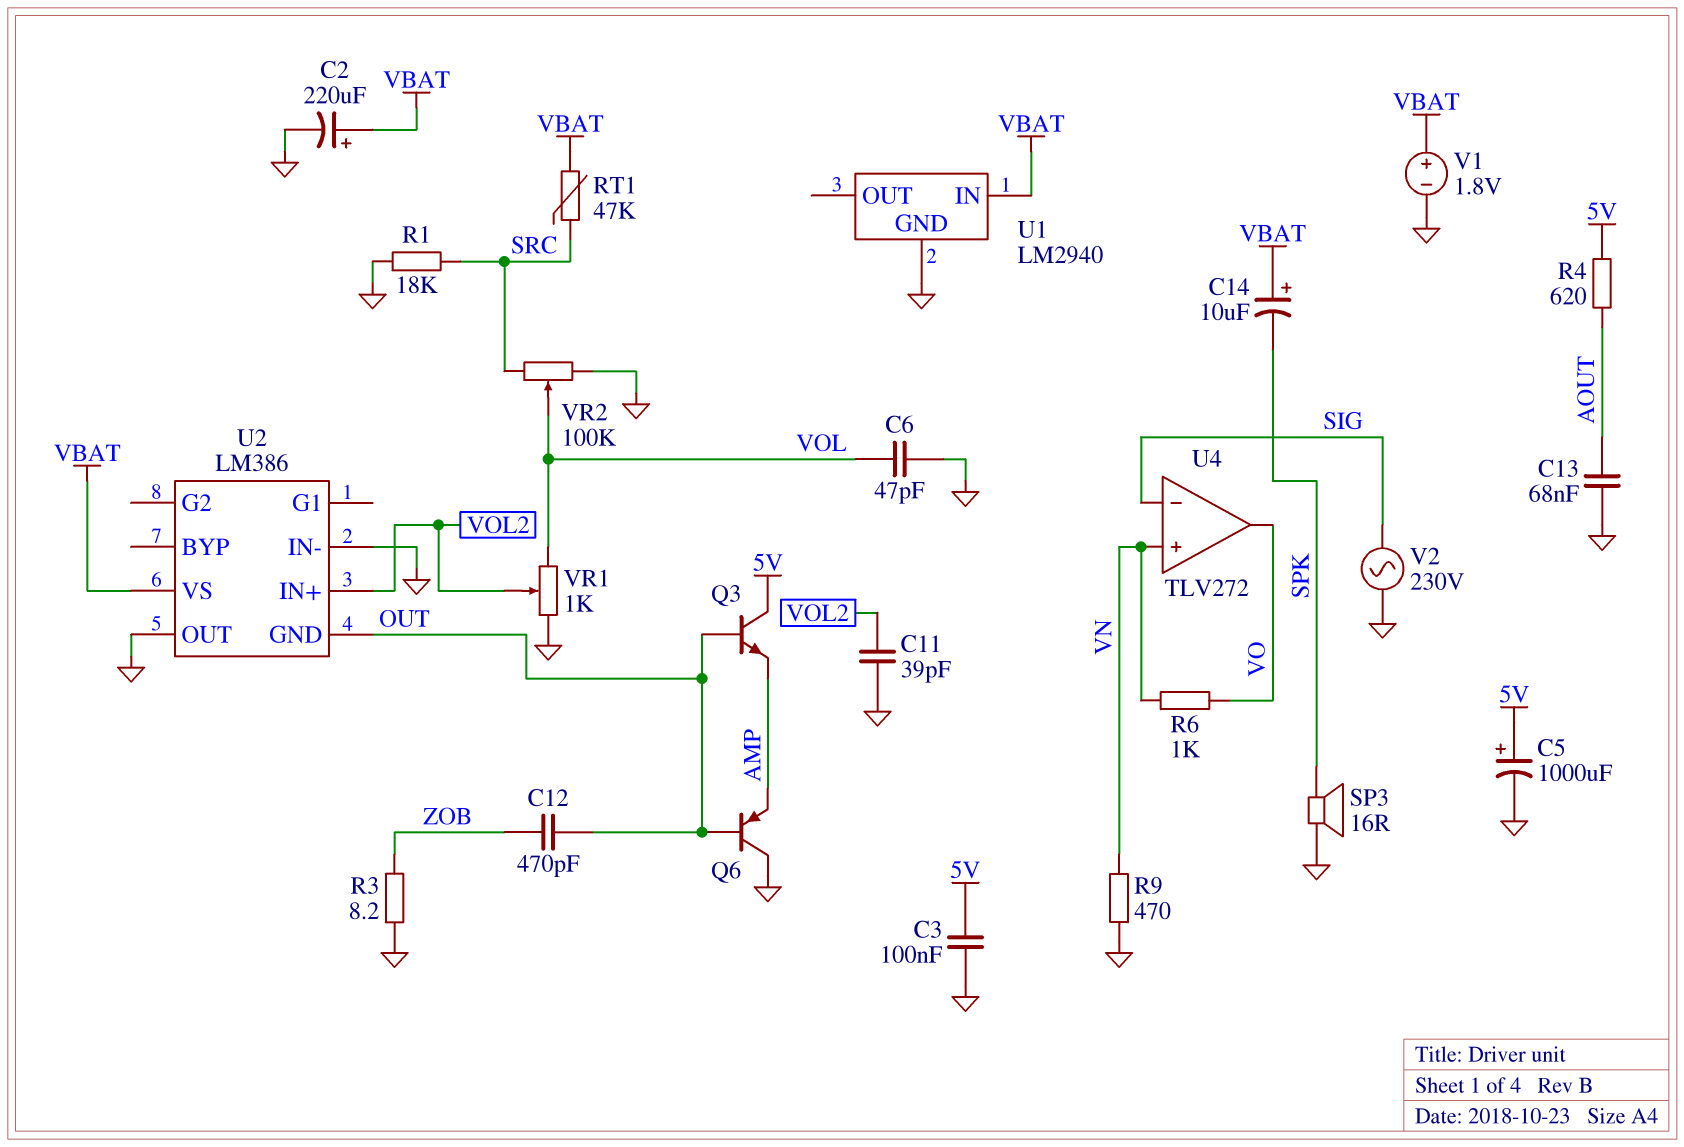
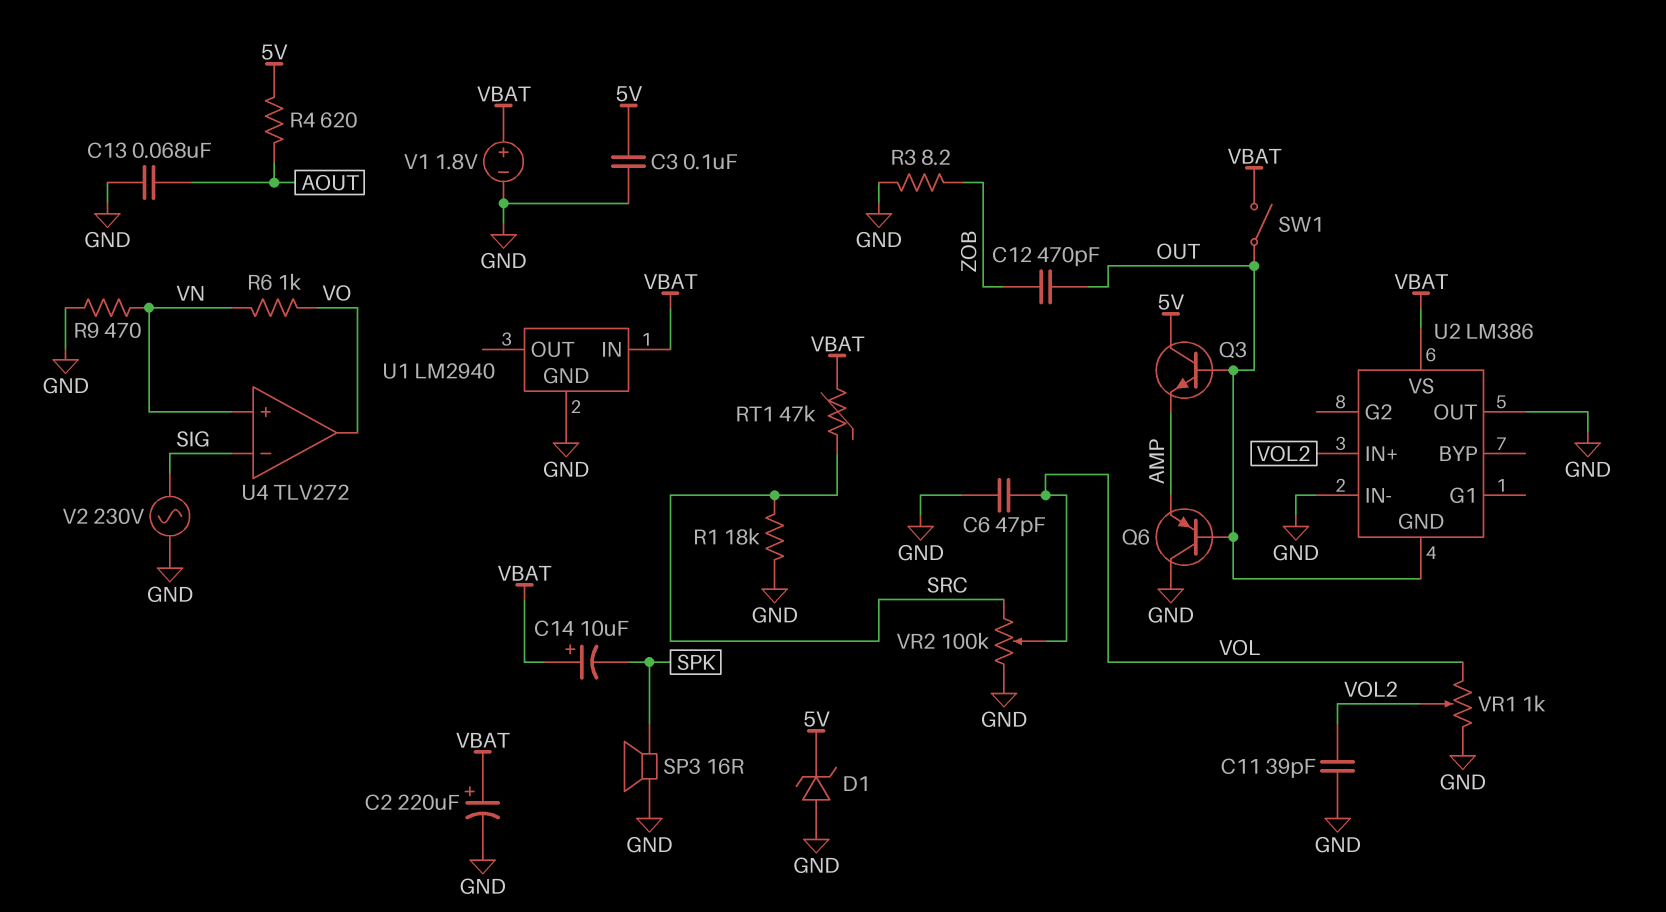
C5: 1000uF (plus 5V, minus GND) -> none
D1: none -> zener (A GND, K 5V)
SW1: none -> switch (OUT, VBAT)

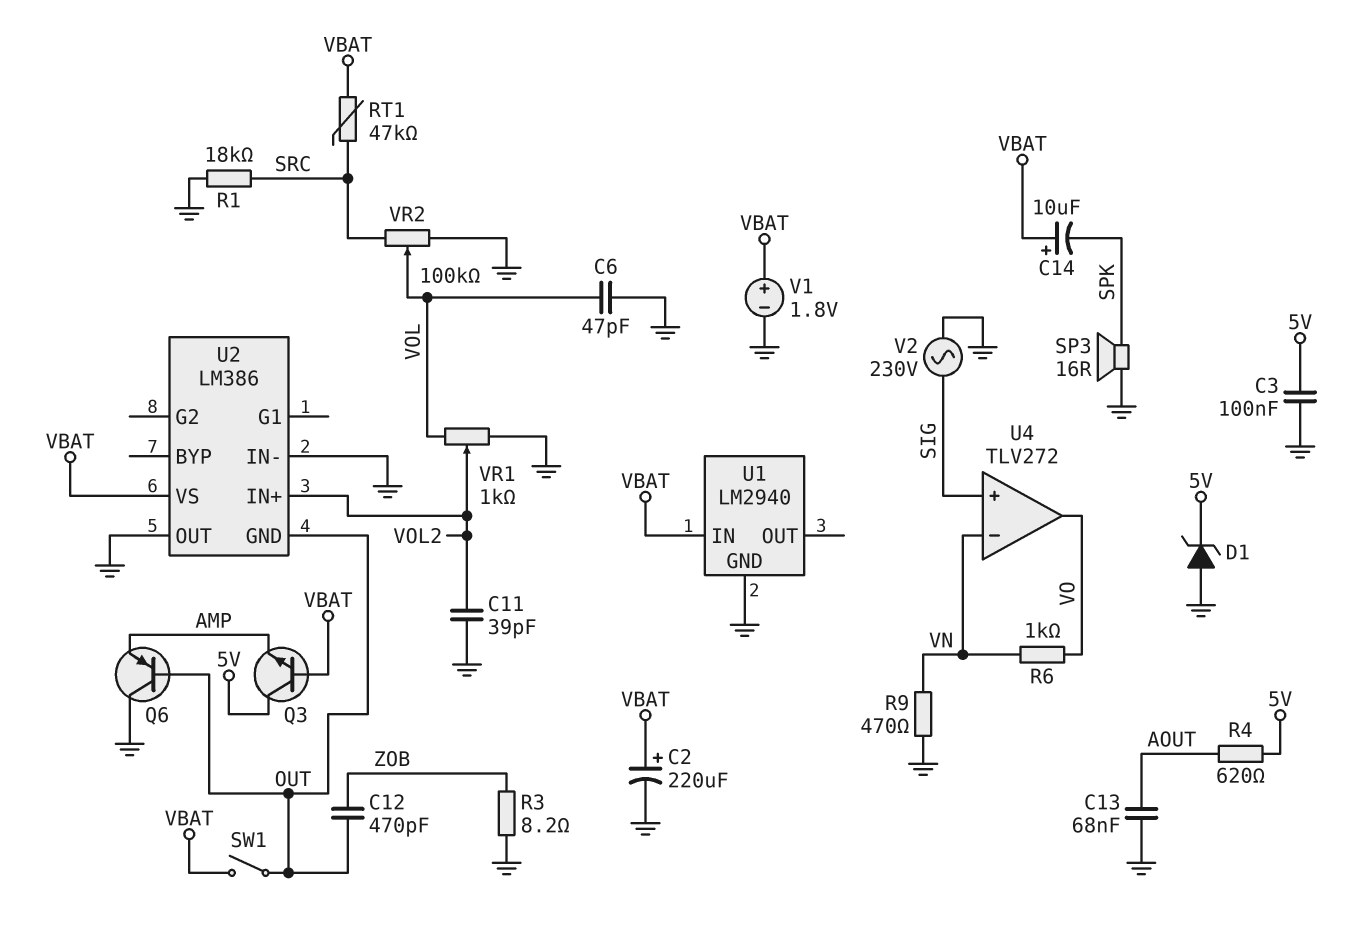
Q3: NPN (B OUT, C 5V, E AMP) -> NPN (B VBAT, C 5V, E AMP)
U4 pin in+: VN -> SIG
U4 pin in-: SIG -> VN

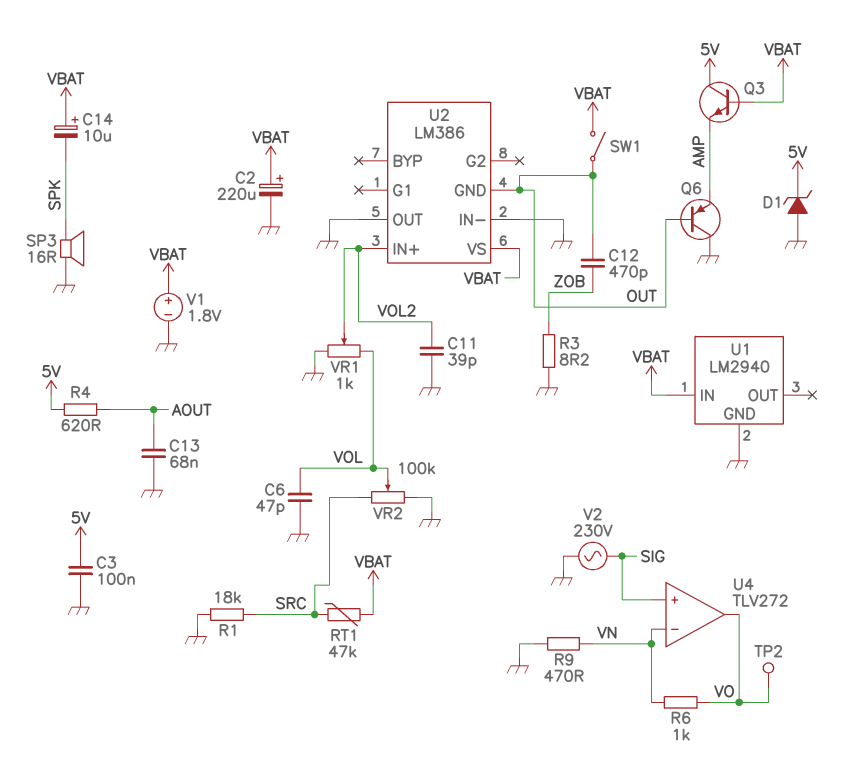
TP2: none -> test point (VO)

